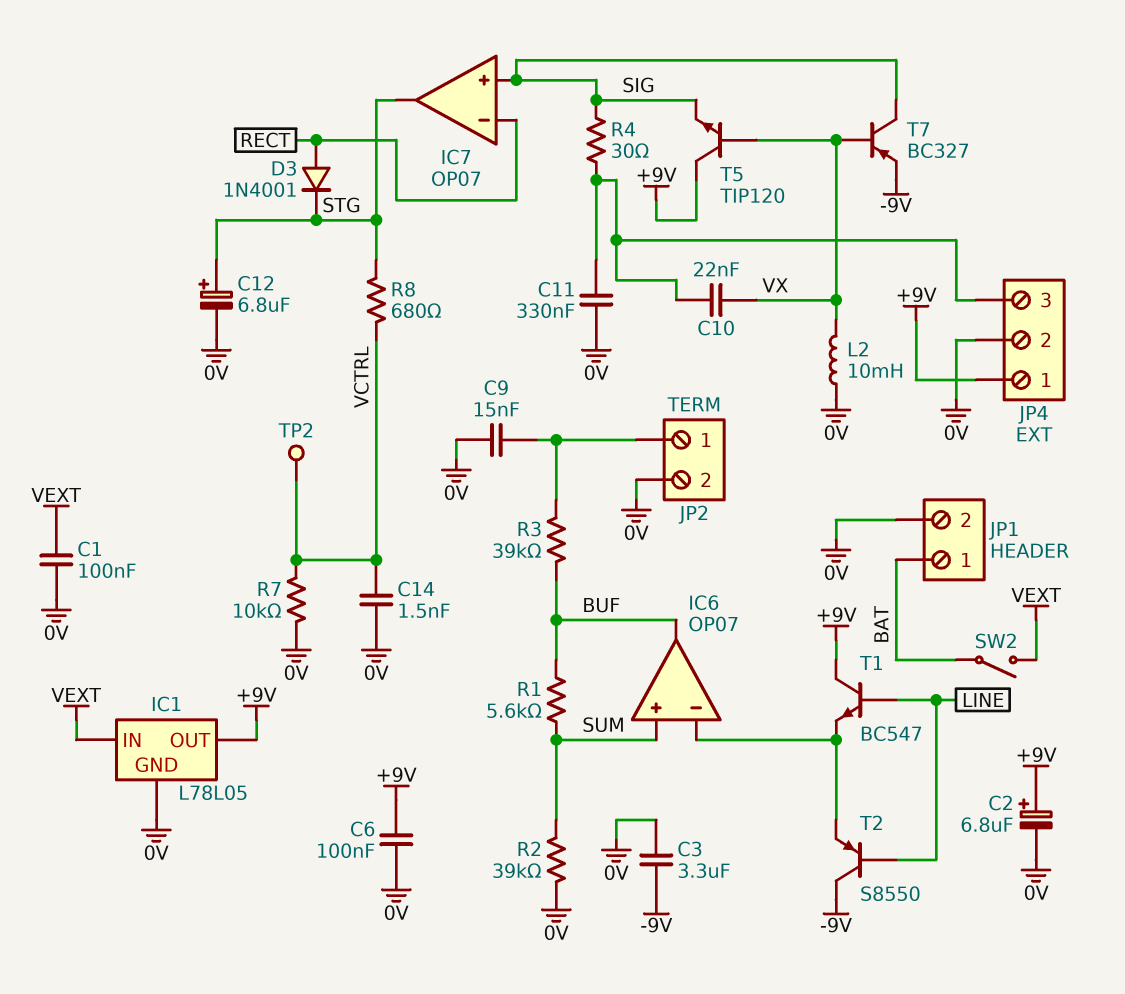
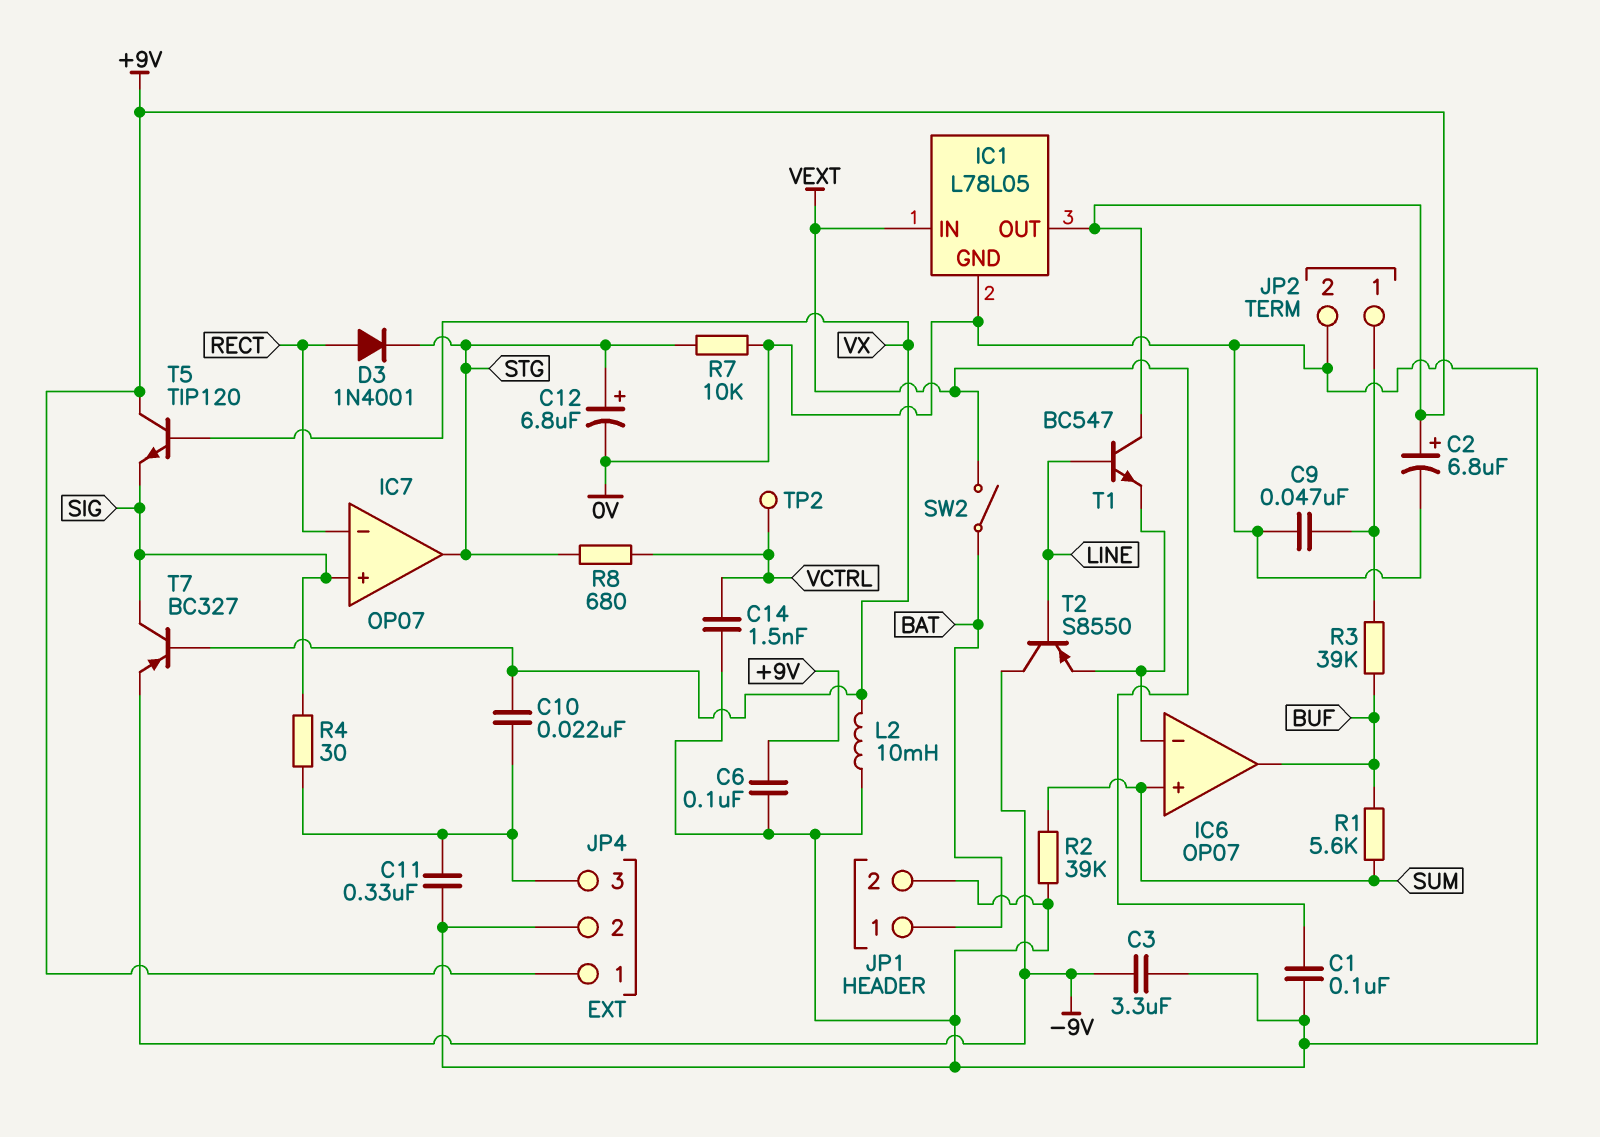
C9: 15nF (0V, JP2/1) -> 47nF (0V, JP2/1)
R7: 10k (0V, VCTRL) -> 10k (0V, STG)

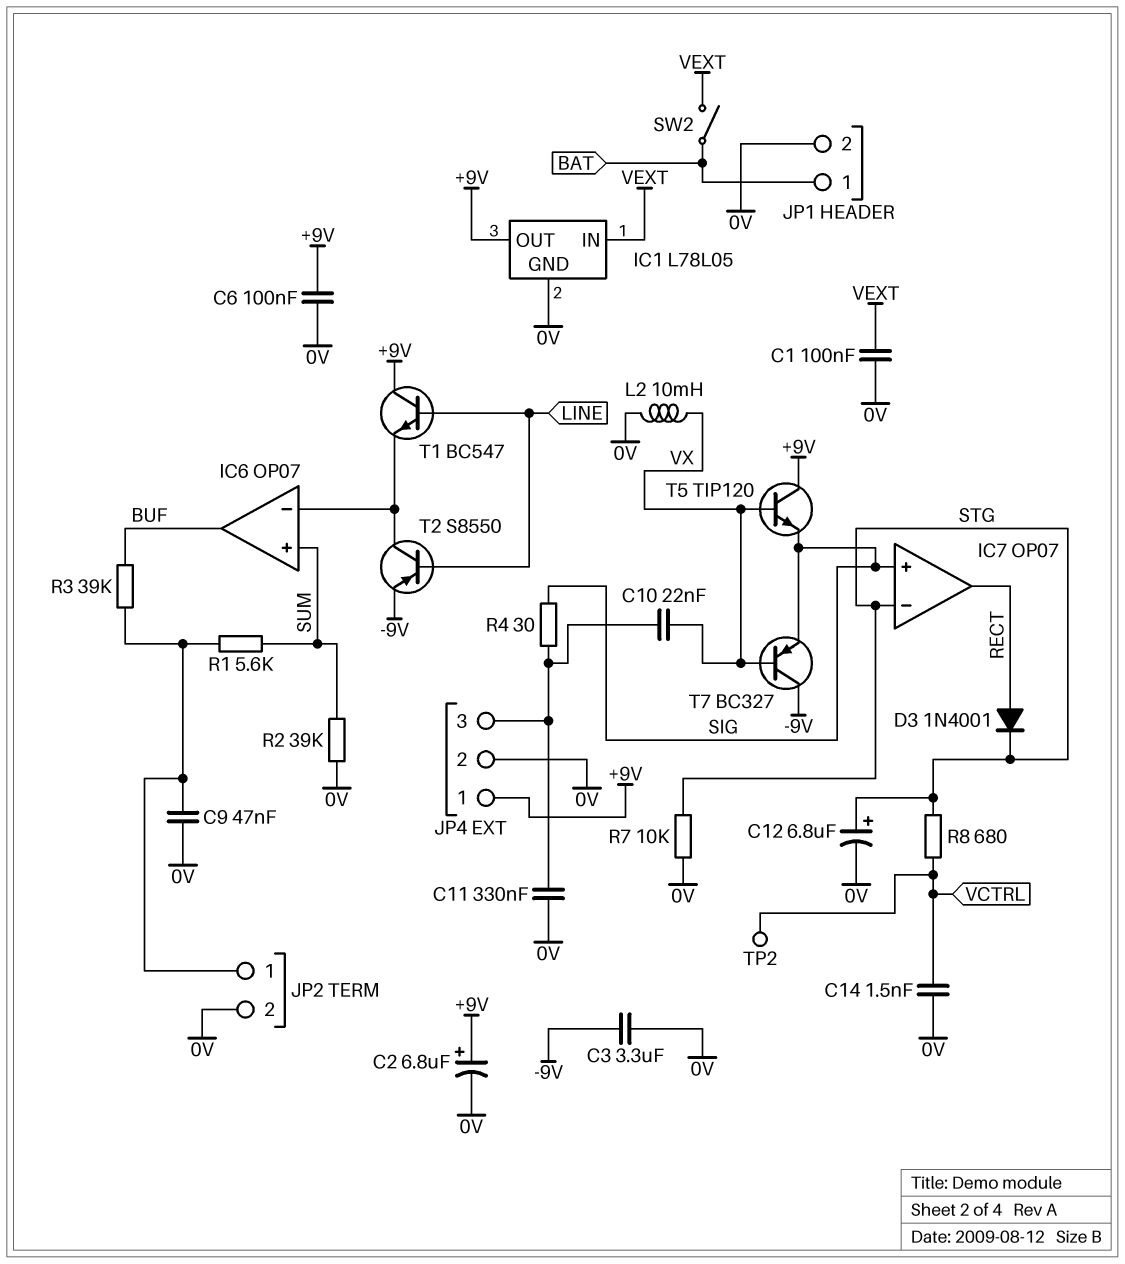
IC7 pin in-: RECT -> STG
IC7 pin out: STG -> RECT
R1: 5.6k (BUF, SUM) -> 5.6k (JP2/1, SUM)
T2: PNP S8550 (B LINE, C -9V, E IC6/in-) -> PNP S8550 (B LINE, C IC6/in-, E -9V)
T7: PNP BC327 (B VX, C SIG, E -9V) -> PNP BC327 (B VX, C -9V, E SIG)

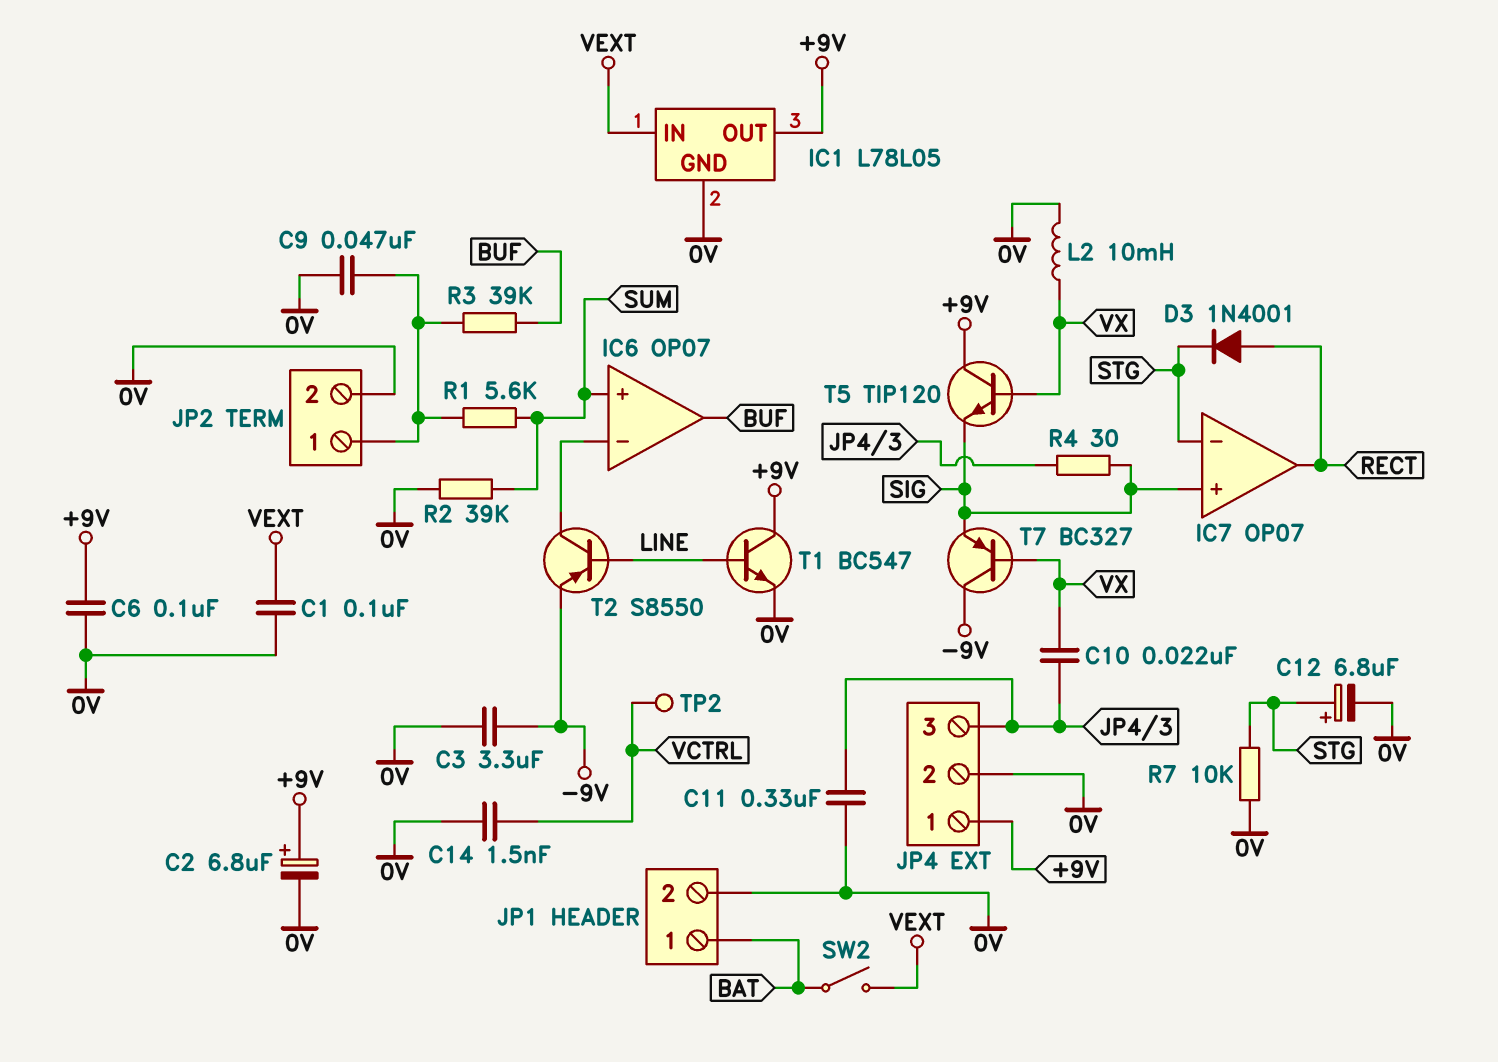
R8: 680 (STG, VCTRL) -> none
T1: NPN BC547 (B LINE, C +9V, E IC6/in-) -> NPN BC547 (B LINE, C +9V, E 0V)

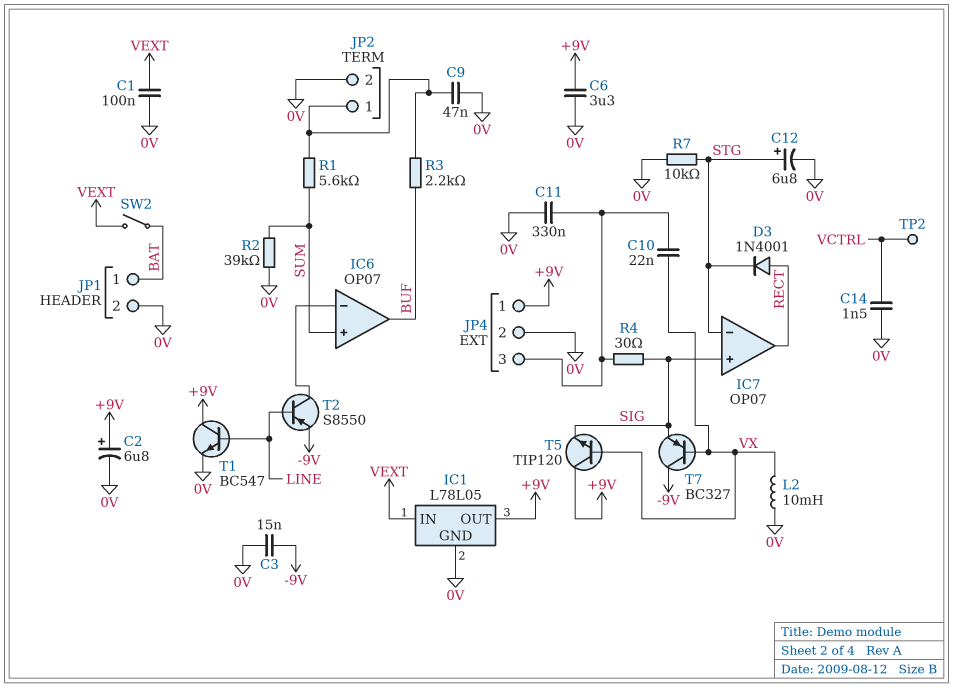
C3: 3.3uF (-9V, 0V) -> 15nF (-9V, 0V)
C6: 100nF (+9V, 0V) -> 3.3uF (+9V, 0V)
R3: 39k (BUF, JP2/1) -> 2.2k (BUF, JP2/1)

